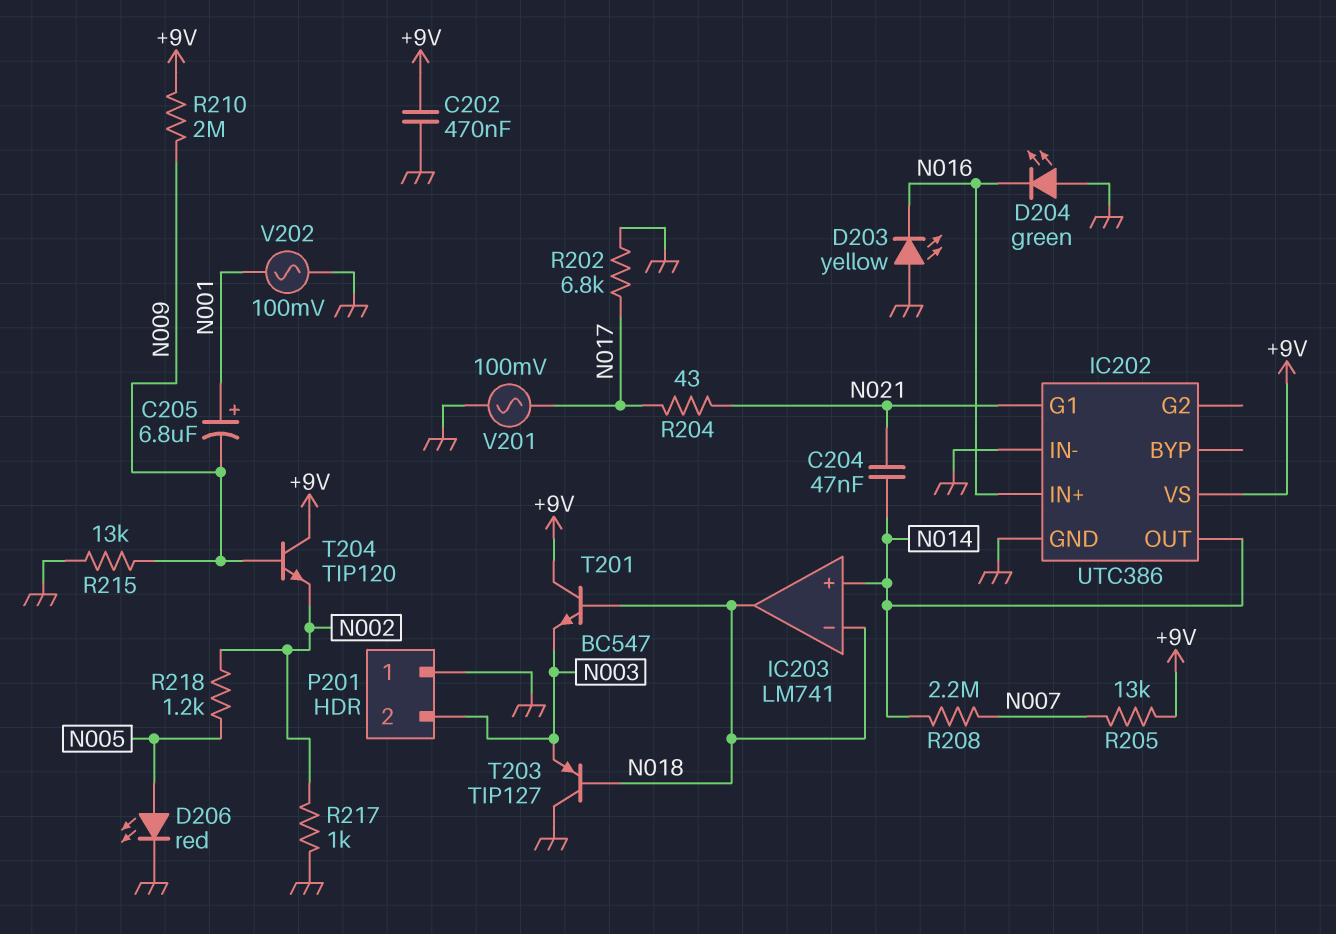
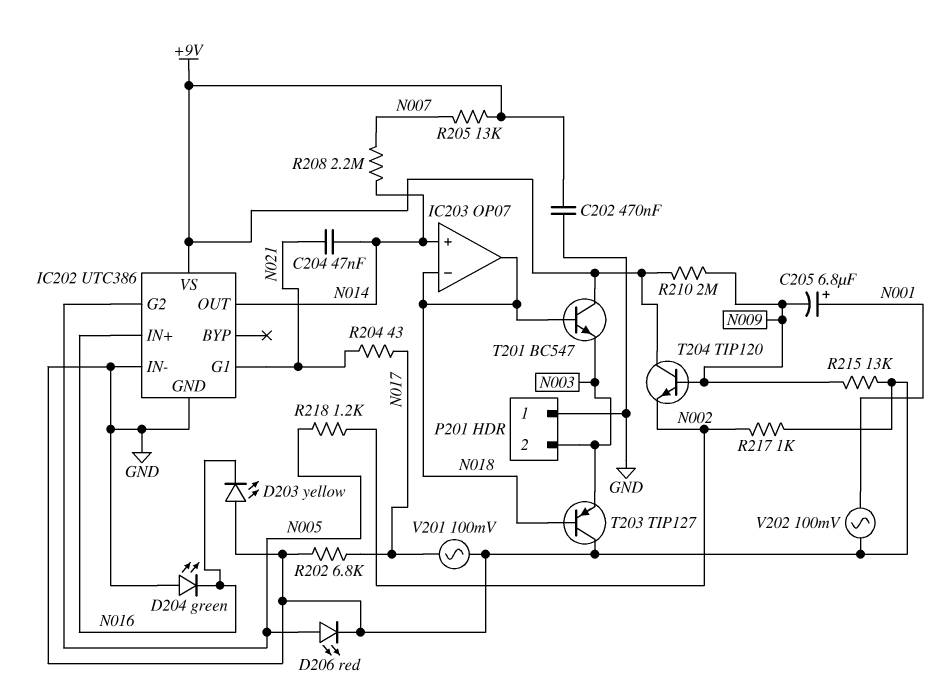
IC202 pin G2: none -> N005
IC203: LM741 -> OP07

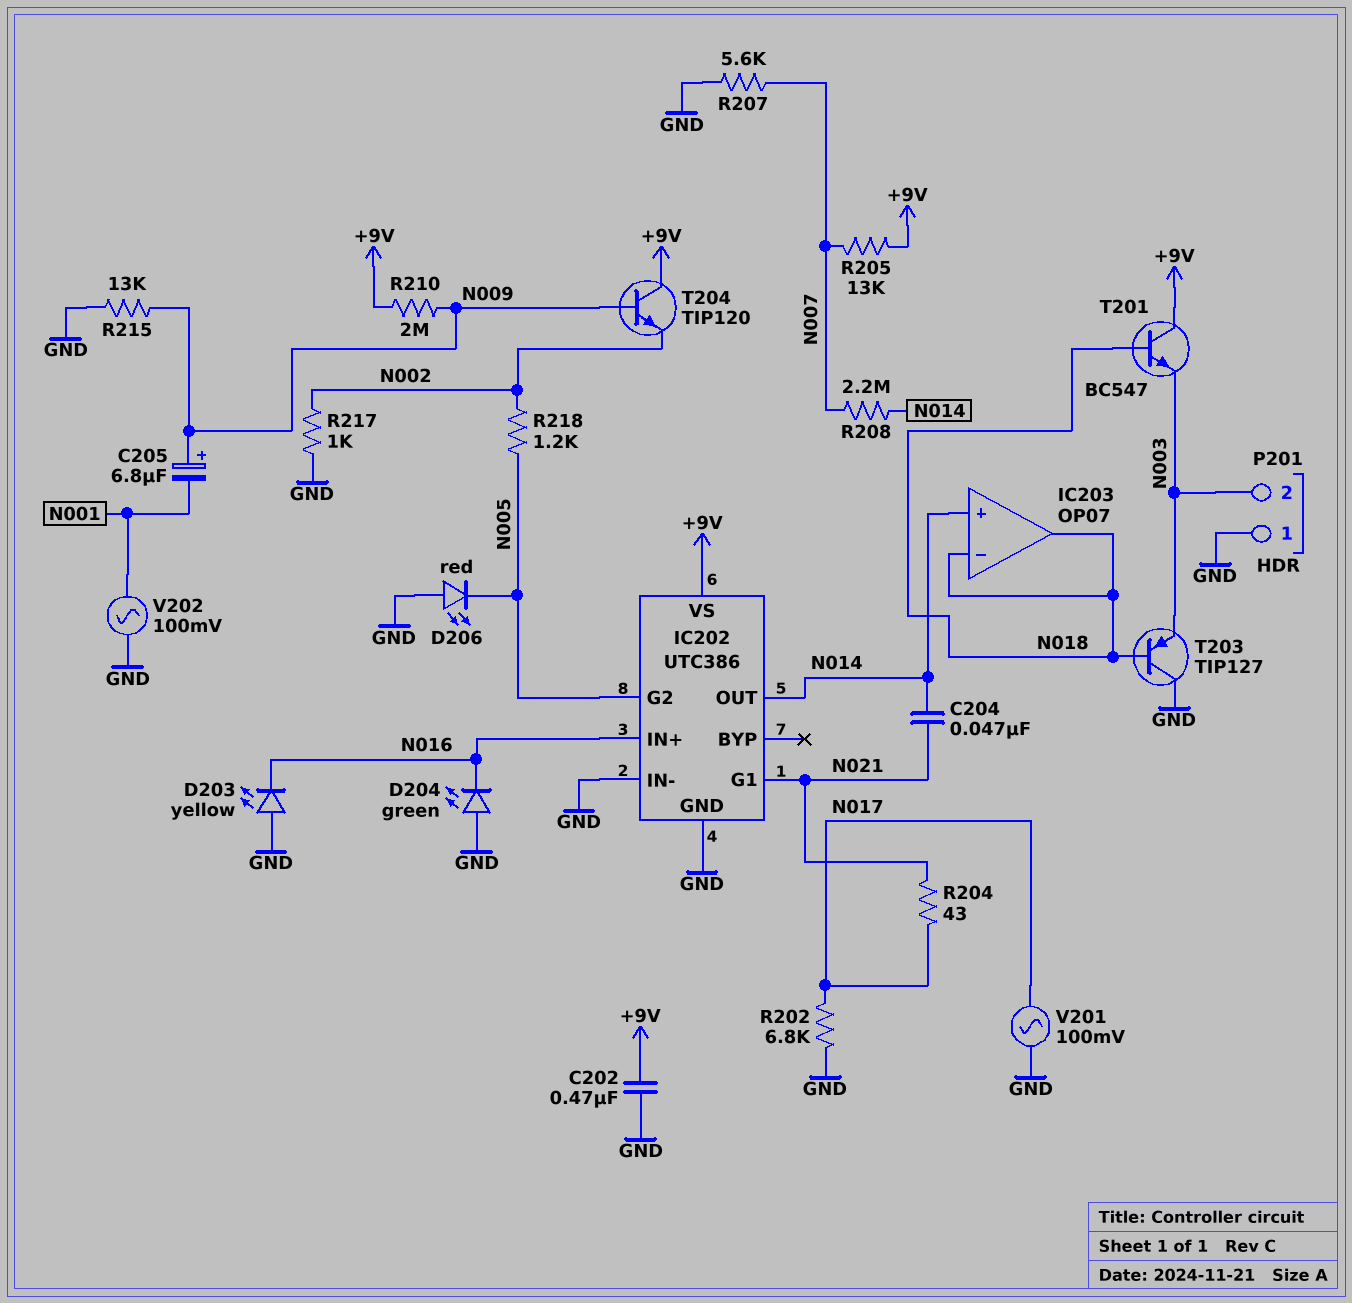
C205: 6.8uF (plus N001, minus N009) -> 6.8uF (plus N009, minus N001)
D206: LED red (A N005, K GND) -> LED red (A GND, K N005)
R207: none -> 5.6k (GND, N007)

